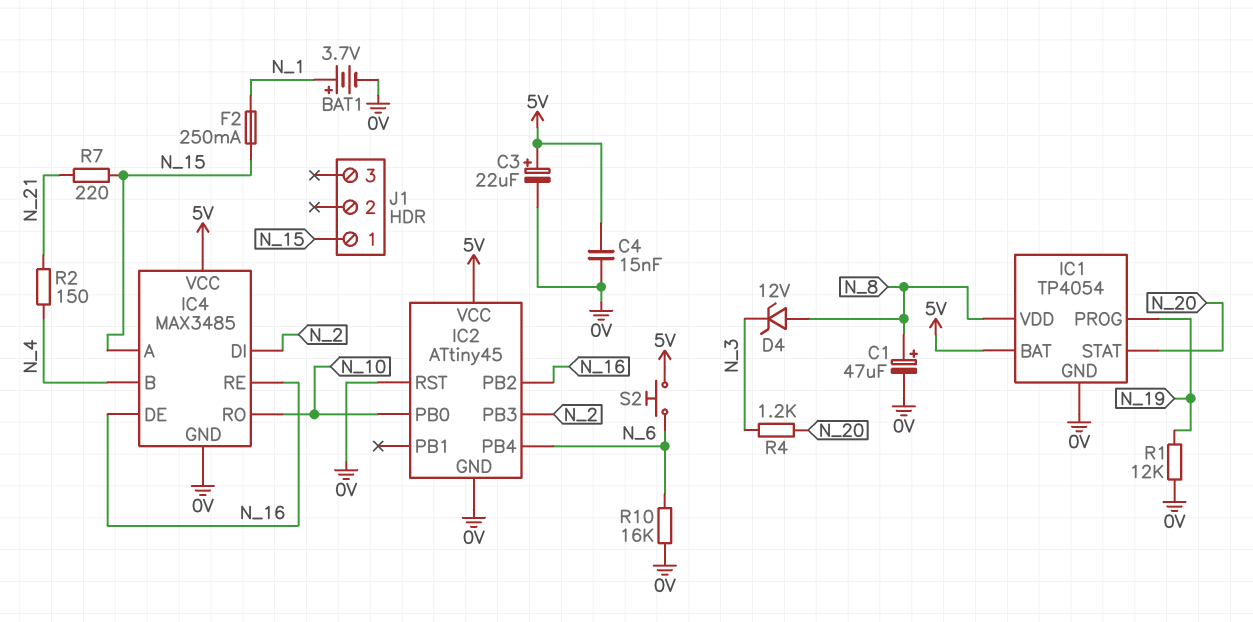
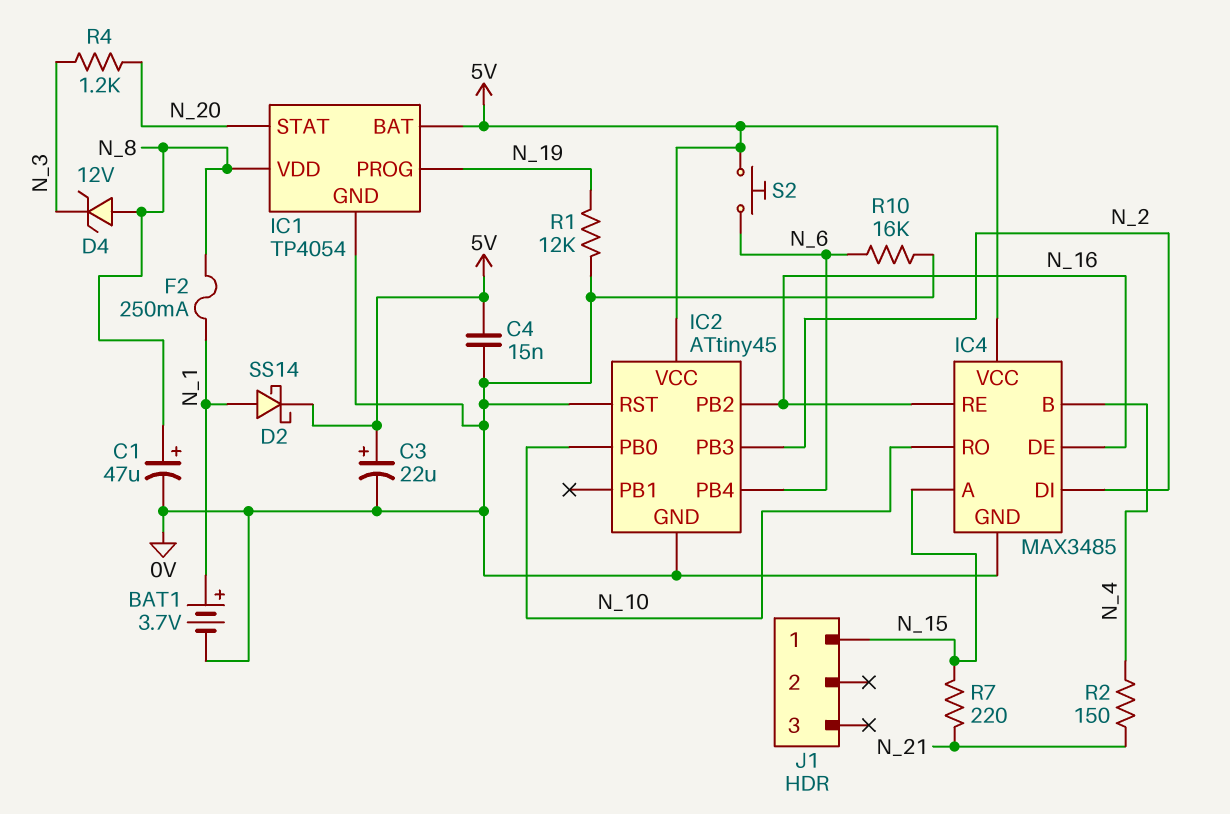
D2: none -> schottky SS14 (A N_1, K 5V)
F2: 250mA (N_1, N_15) -> 250mA (N_1, N_8)

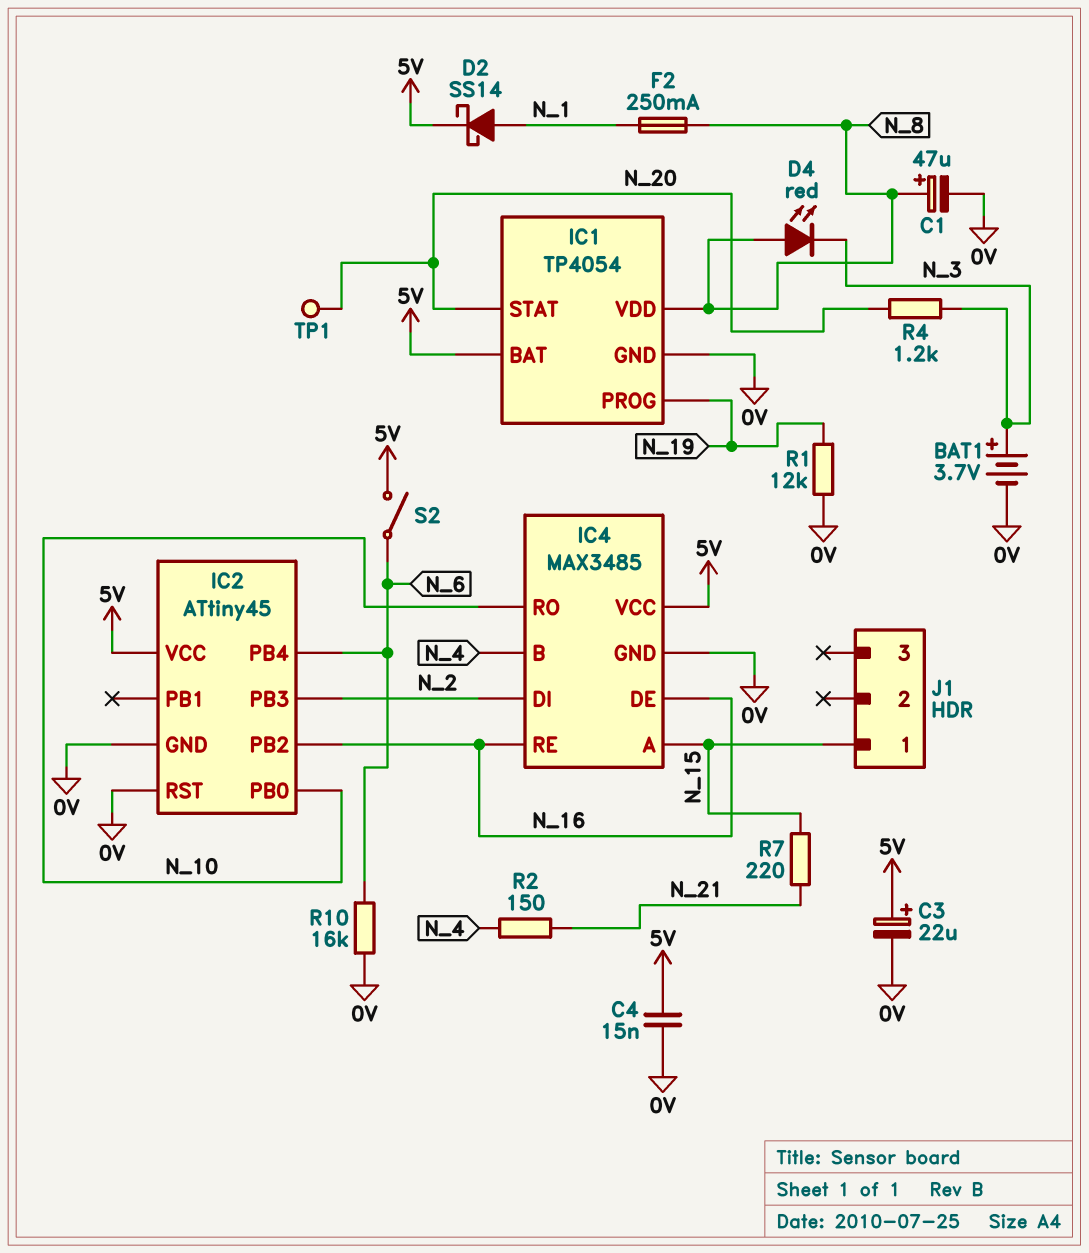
BAT1: 3.7V (plus N_1, minus 0V) -> 3.7V (plus N_3, minus 0V)
D4: zener 12V (A N_8, K N_3) -> LED red (A N_8, K N_3)
S2: button (5V, N_6) -> switch (5V, N_6)
TP1: none -> test point (N_20)

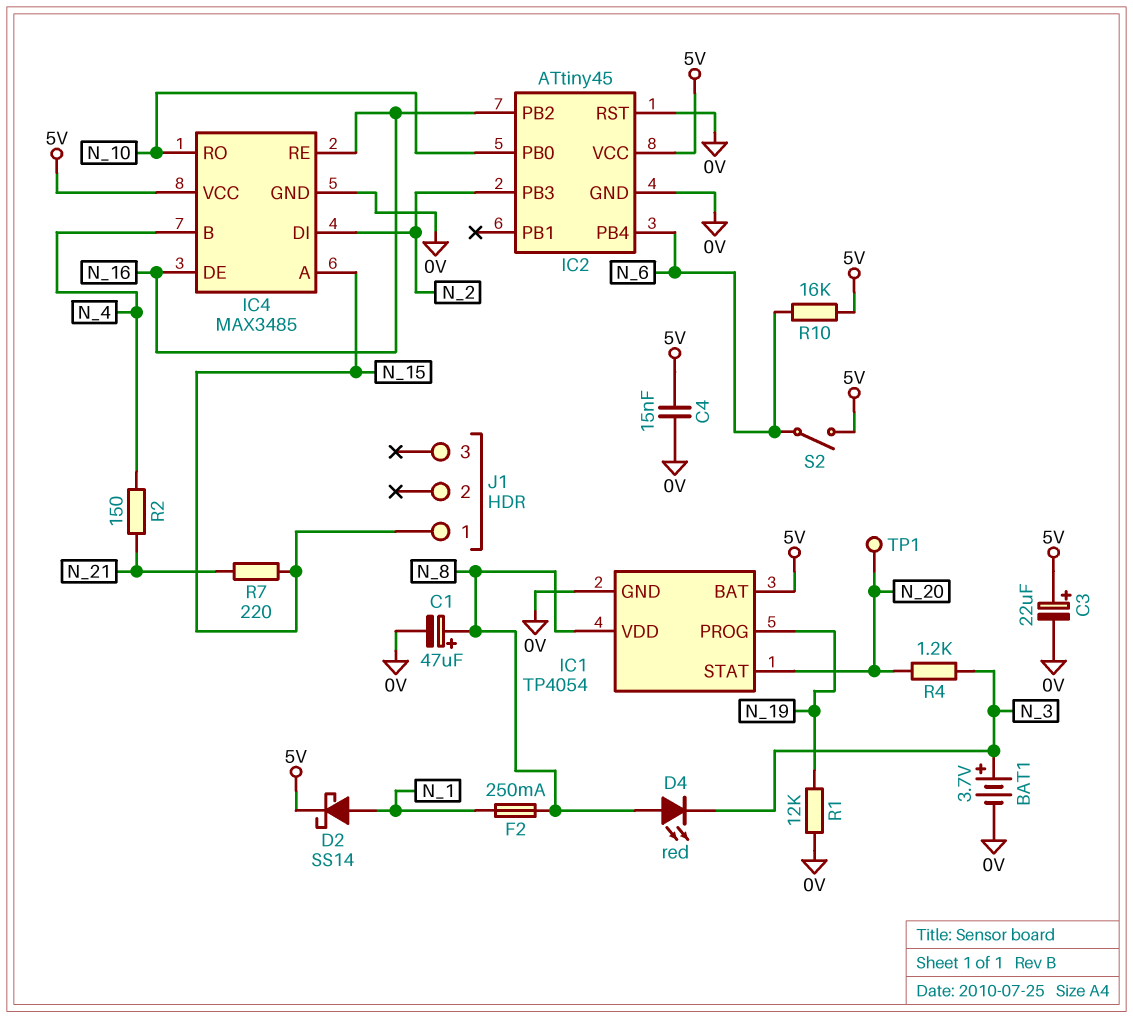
R10: 16k (0V, N_6) -> 16k (5V, N_6)

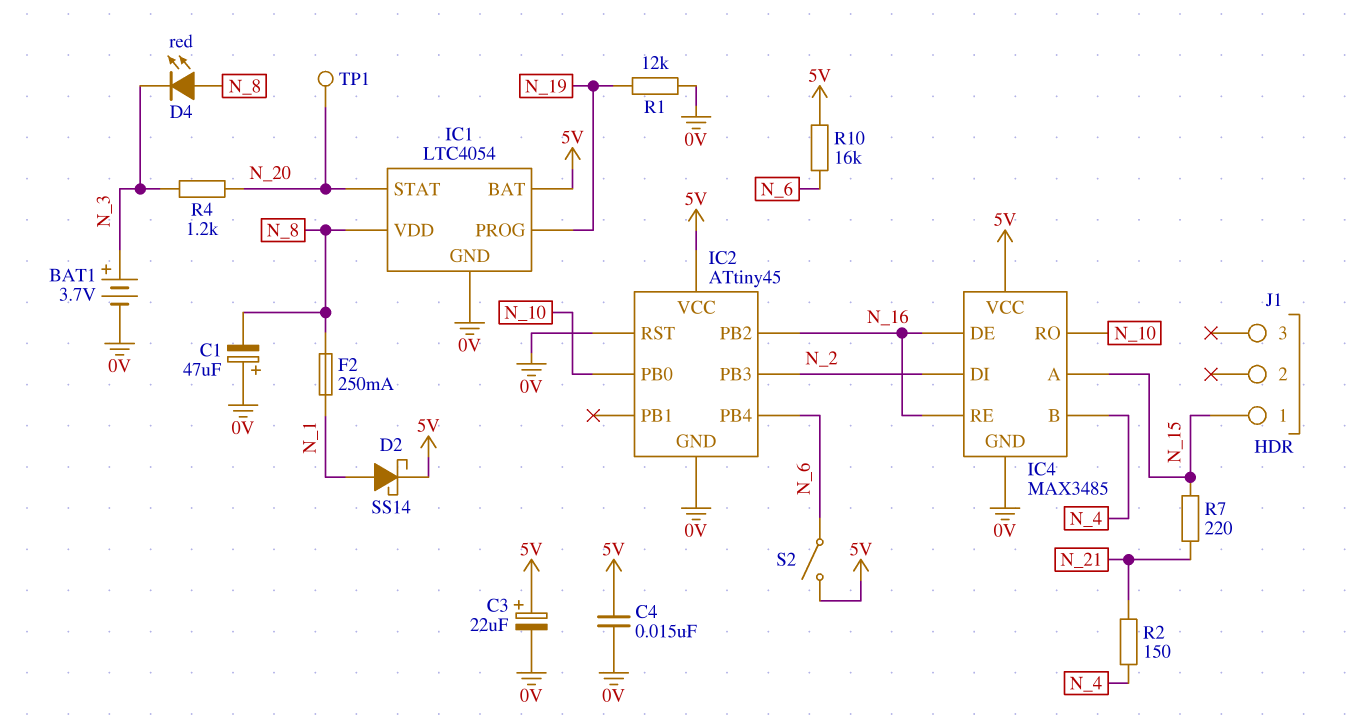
C1: 47uF (plus N_8, minus 0V) -> 47uF (plus 0V, minus N_8)
IC1: TP4054 -> LTC4054

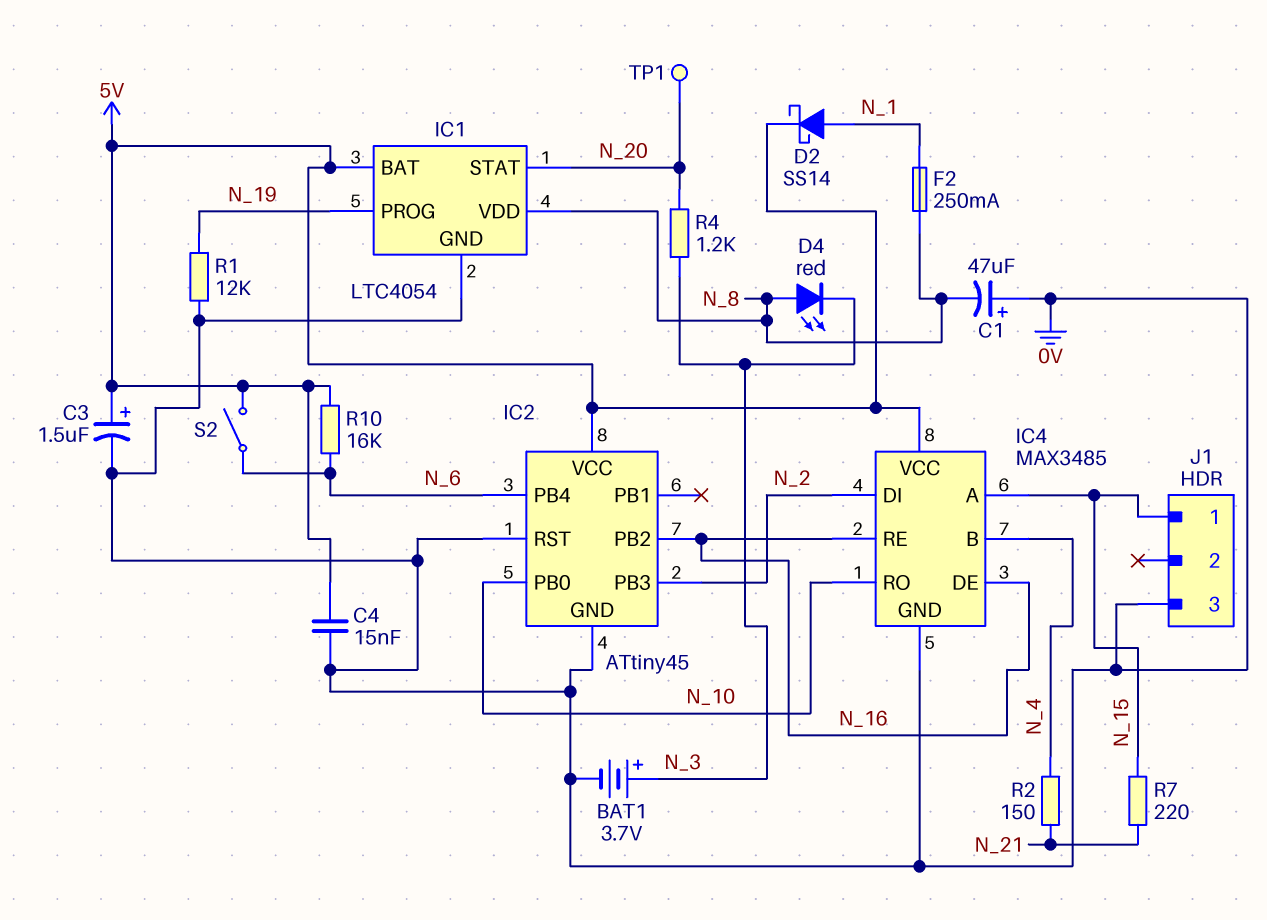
C3: 22uF (plus 5V, minus 0V) -> 1.5uF (plus 5V, minus 0V)
J1 pin 3: none -> 0V

